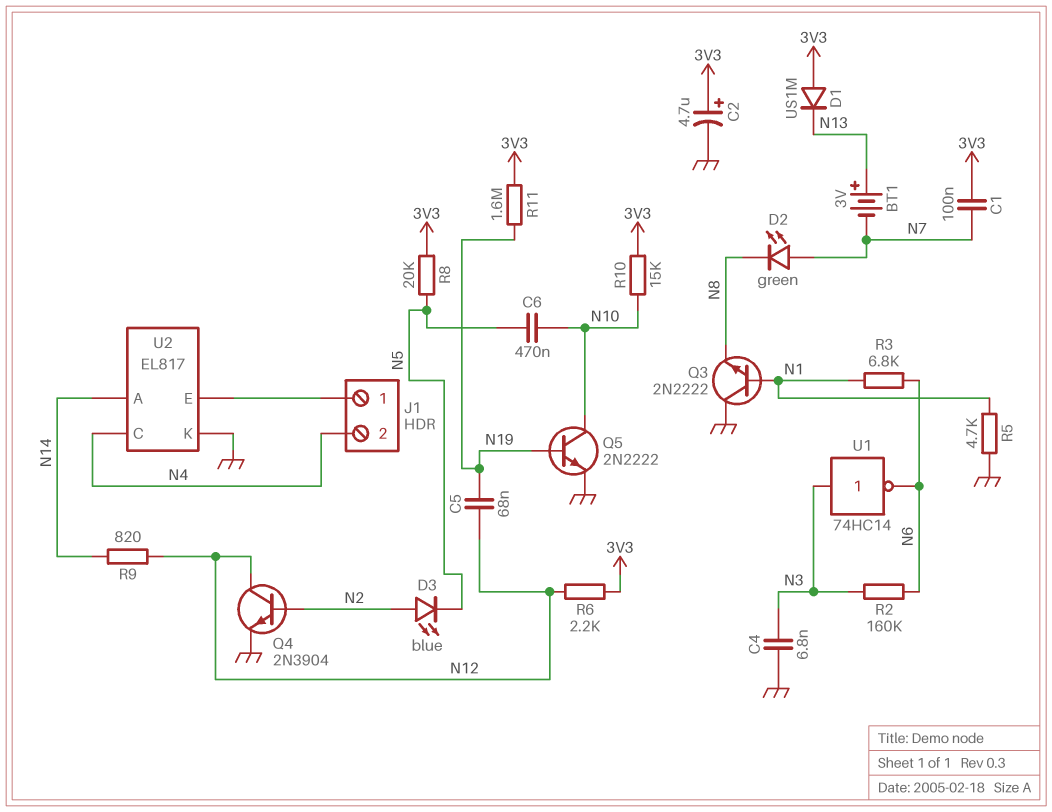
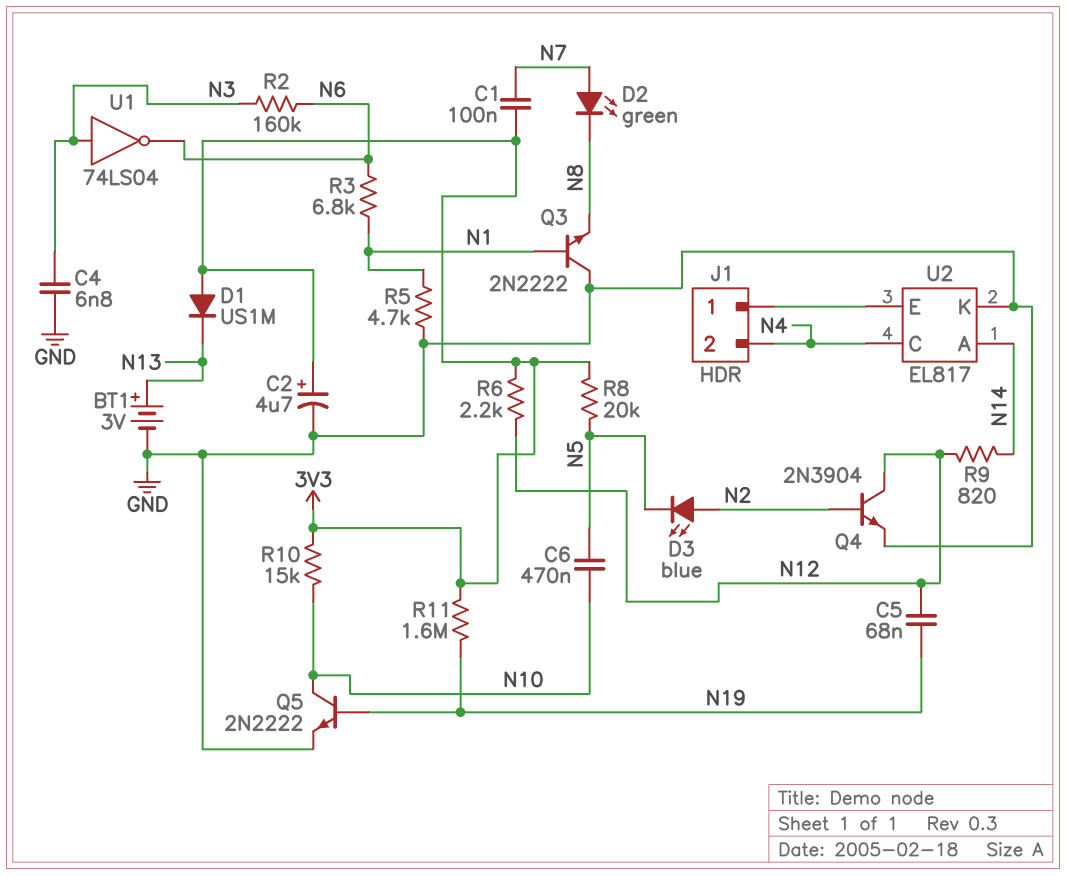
BT1: 3V (plus N13, minus N7) -> 3V (plus N13, minus GND)
U1: NOT 74HC14 (in N3, out N6) -> NOT 74LS04 (in N3, out N6)

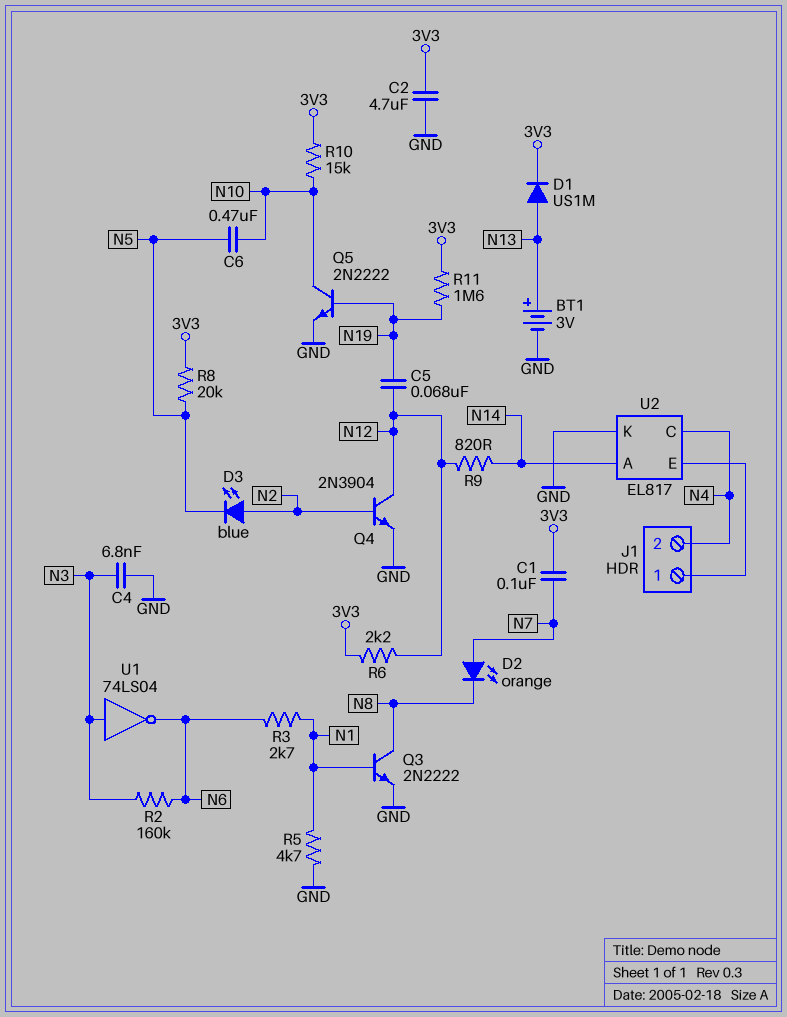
C2: 4.7uF (plus 3V3, minus GND) -> 4.7uF (3V3, GND)
D1: diode US1M (A 3V3, K N13) -> diode US1M (A N13, K 3V3)
D2: LED green (A N7, K N8) -> LED orange (A N7, K N8)
Q3: NPN 2N2222 (B N1, C GND, E N8) -> NPN 2N2222 (B N1, C N8, E GND)
R3: 6.8k (N1, N6) -> 2.7k (N1, N6)

